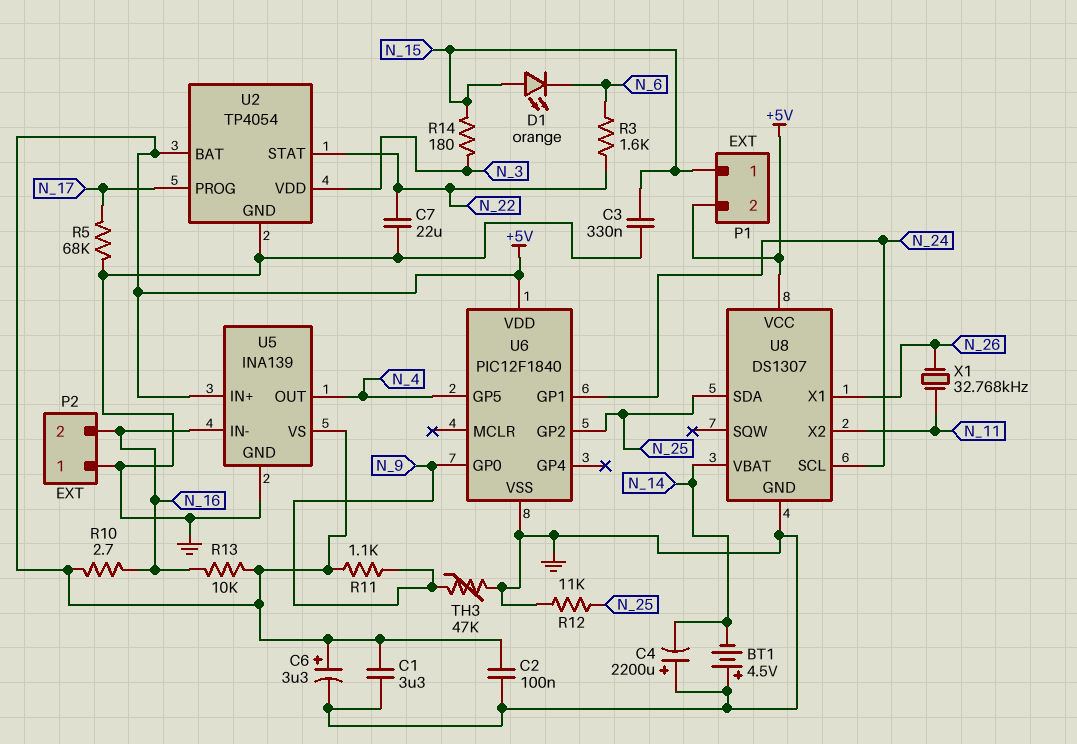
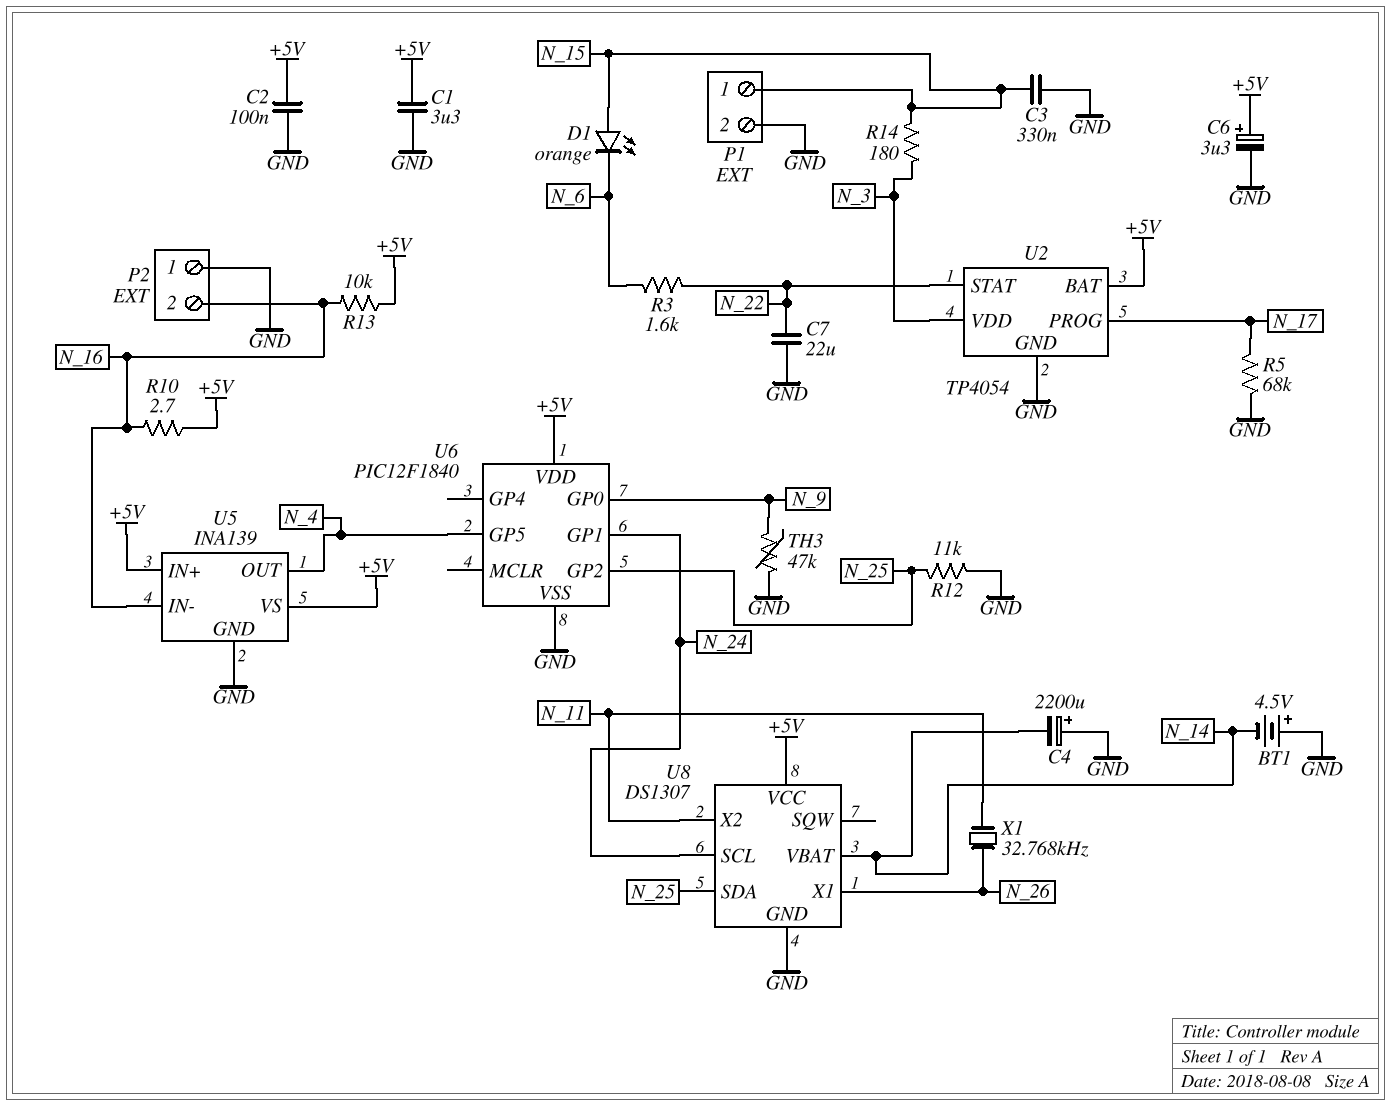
P1 pin 2: +5V -> GND
R11: 1.1k (+5V, N_9) -> none

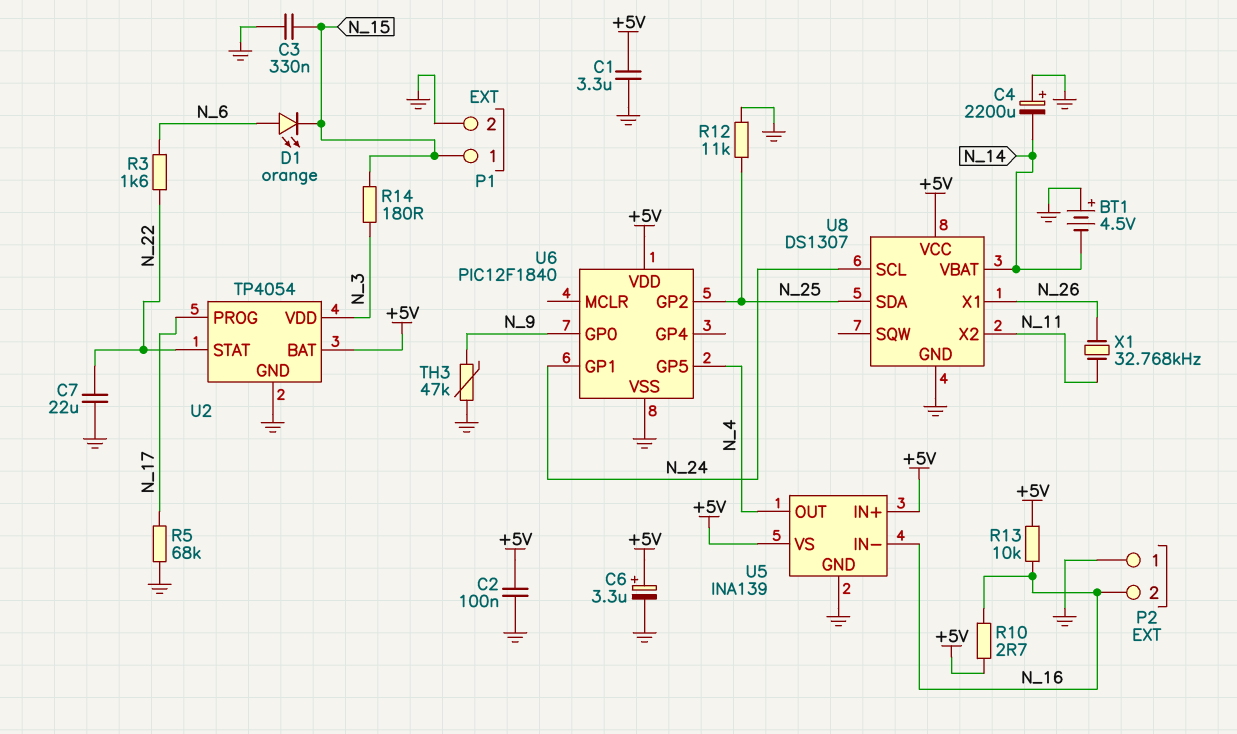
D1: LED orange (A N_15, K N_6) -> LED orange (A N_6, K N_15)

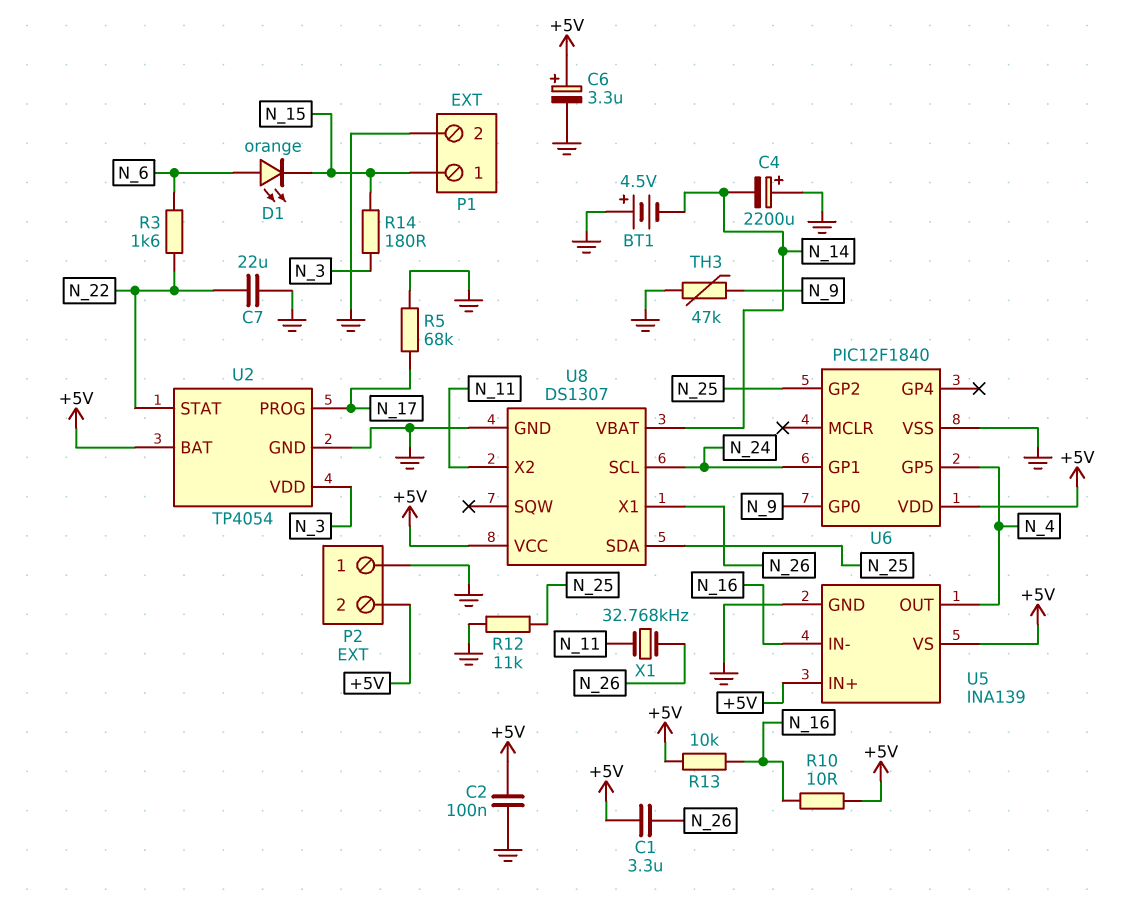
C1: 3.3uF (+5V, GND) -> 3.3uF (+5V, N_26)
C3: 330nF (GND, N_15) -> none
P2 pin 2: N_16 -> +5V
R10: 2.7 (+5V, N_16) -> 10 (+5V, N_16)

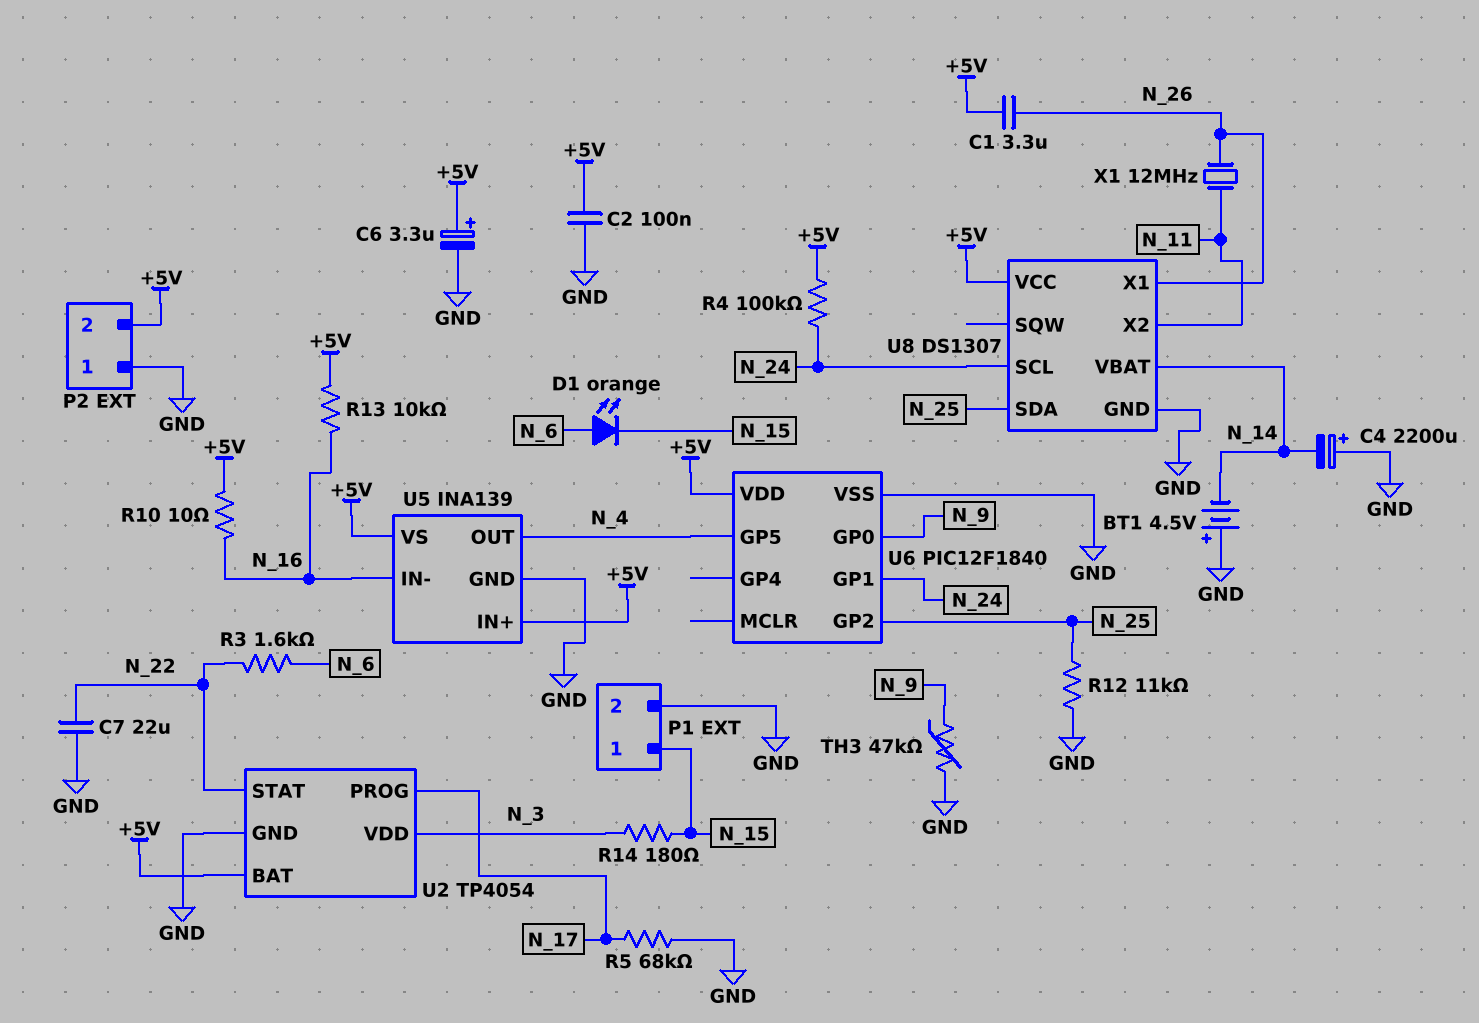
R4: none -> 100k (+5V, N_24)
X1: 32.768kHz (N_11, N_26) -> 12MHz (N_11, N_26)

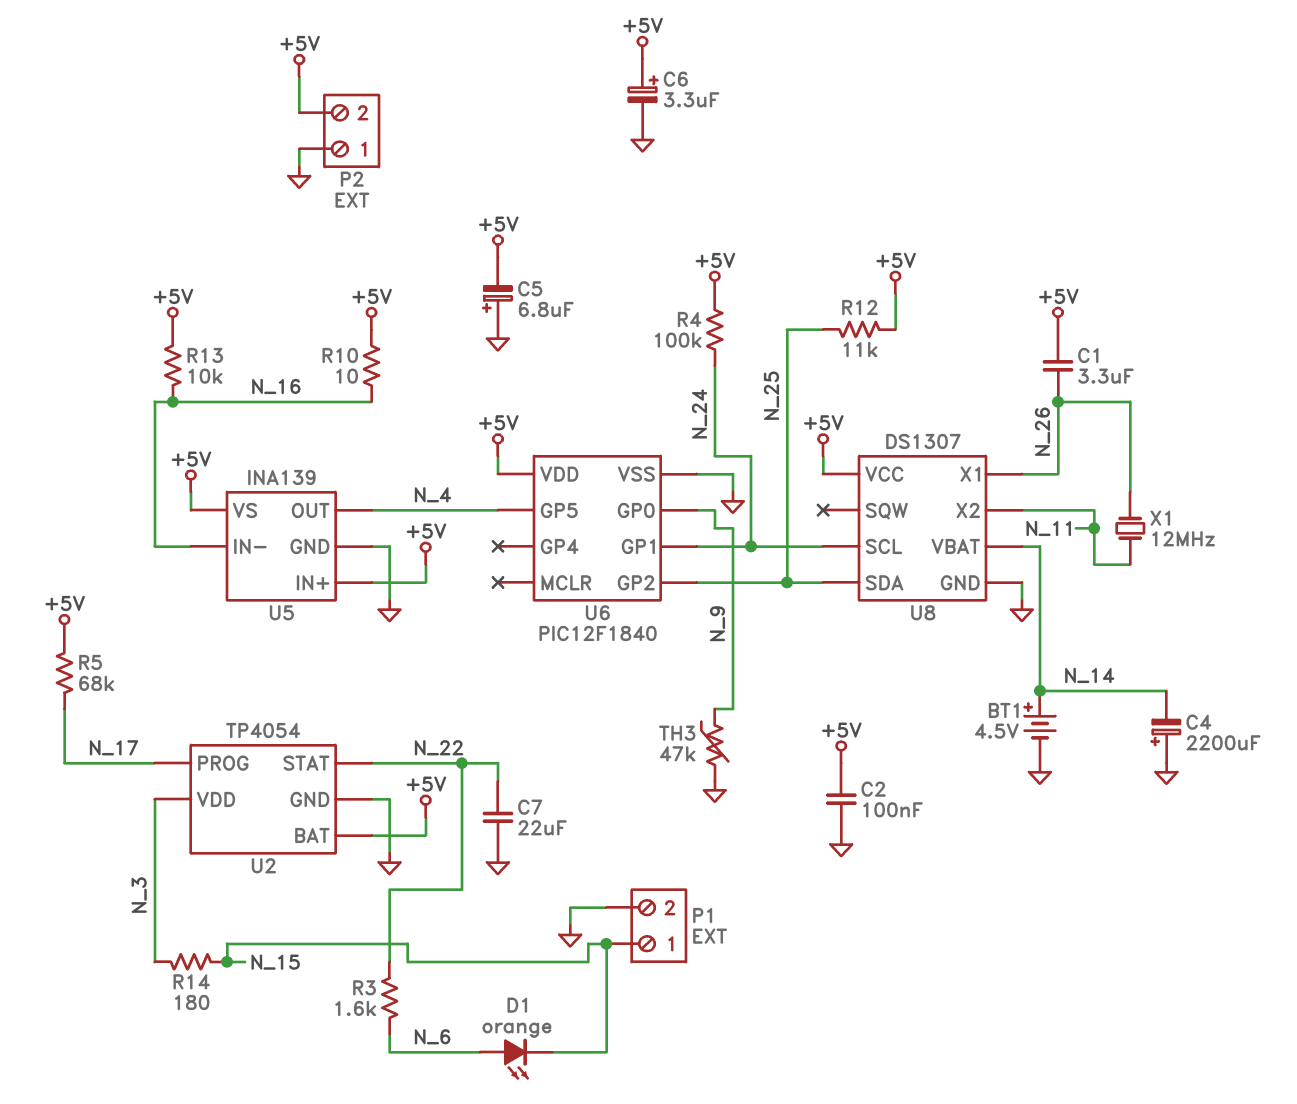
BT1: 4.5V (plus GND, minus N_14) -> 4.5V (plus N_14, minus GND)
C5: none -> 6.8uF (plus GND, minus +5V)
R5: 68k (GND, N_17) -> 68k (+5V, N_17)
R12: 11k (GND, N_25) -> 11k (+5V, N_25)

